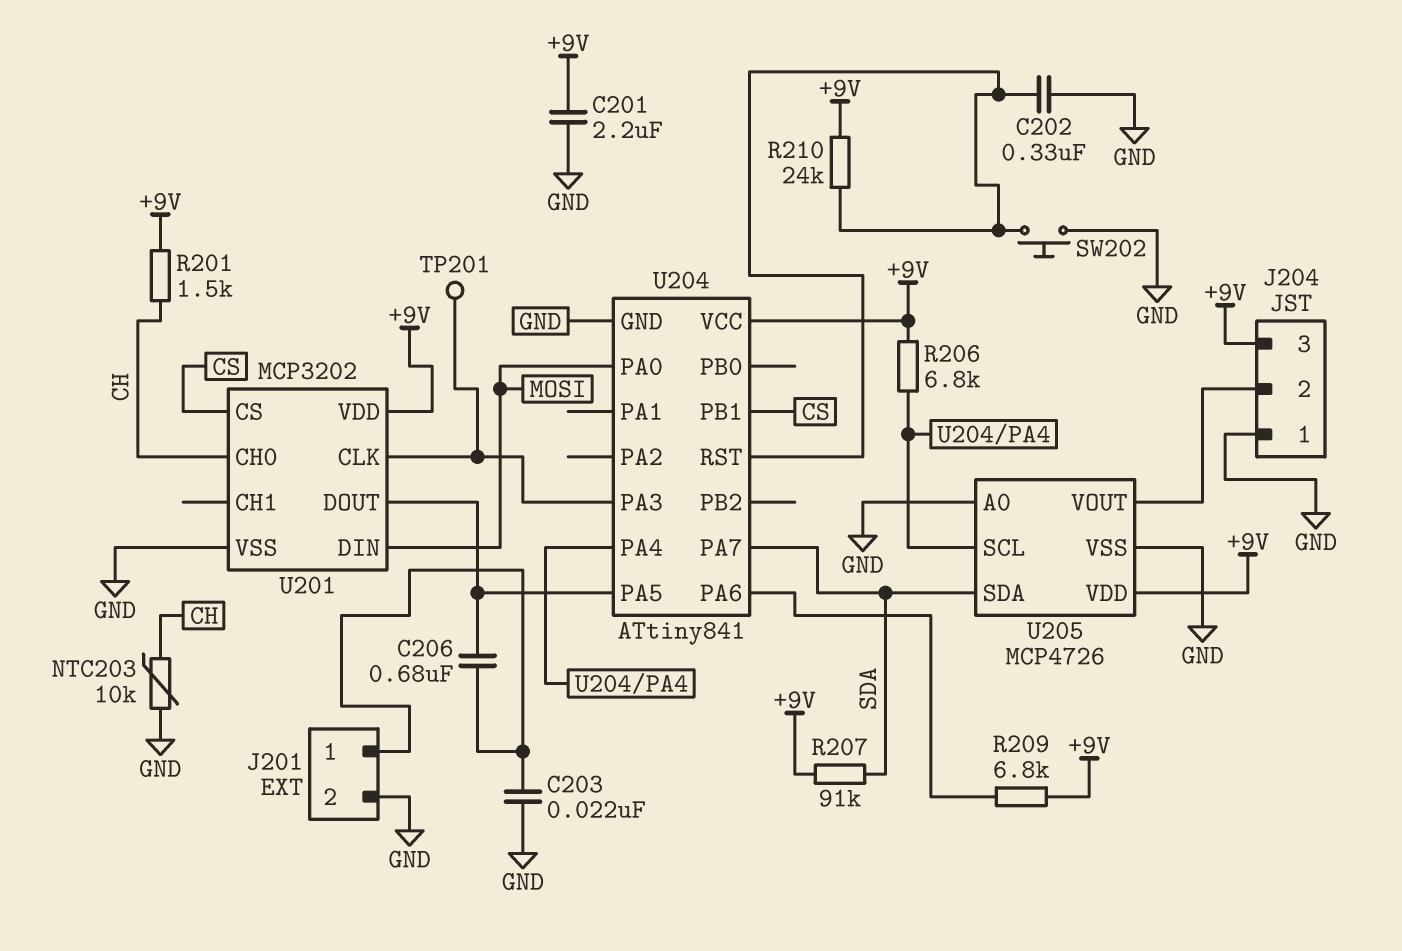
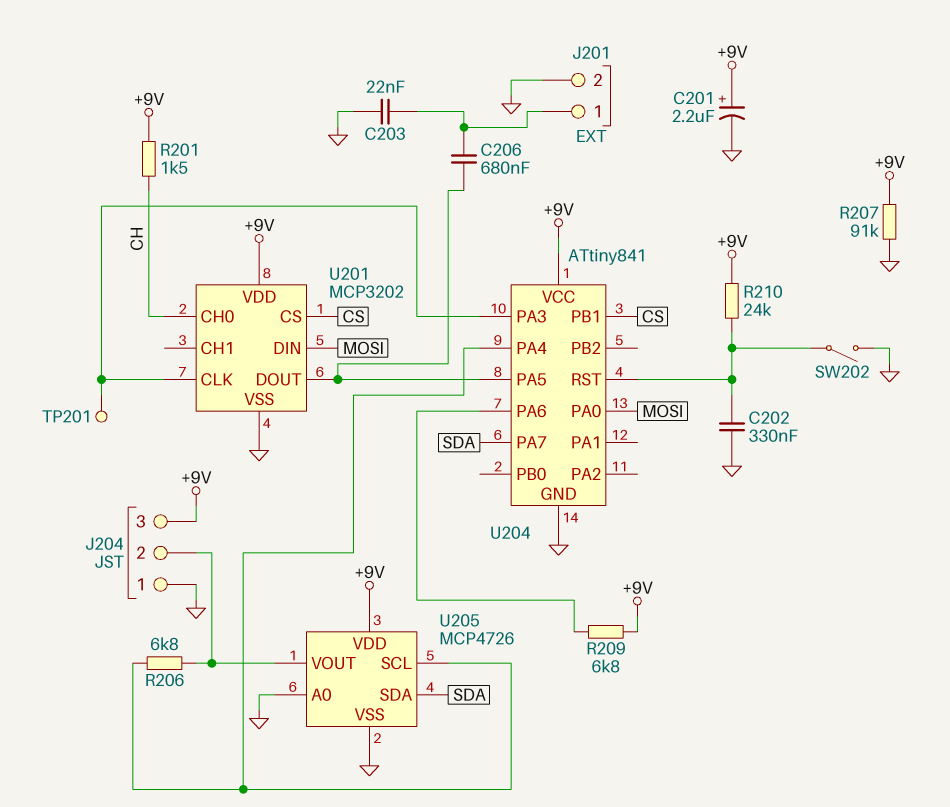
C201: 2.2uF (+9V, GND) -> 2.2uF (plus +9V, minus GND)
NTC203: 10k (CH, GND) -> none
R206: 6.8k (+9V, U204/PA4) -> 6.8k (J204/2, U204/PA4)
R207: 91k (+9V, SDA) -> 91k (+9V, GND)
SW202: button (GND, U204/RST) -> switch (GND, U204/RST)

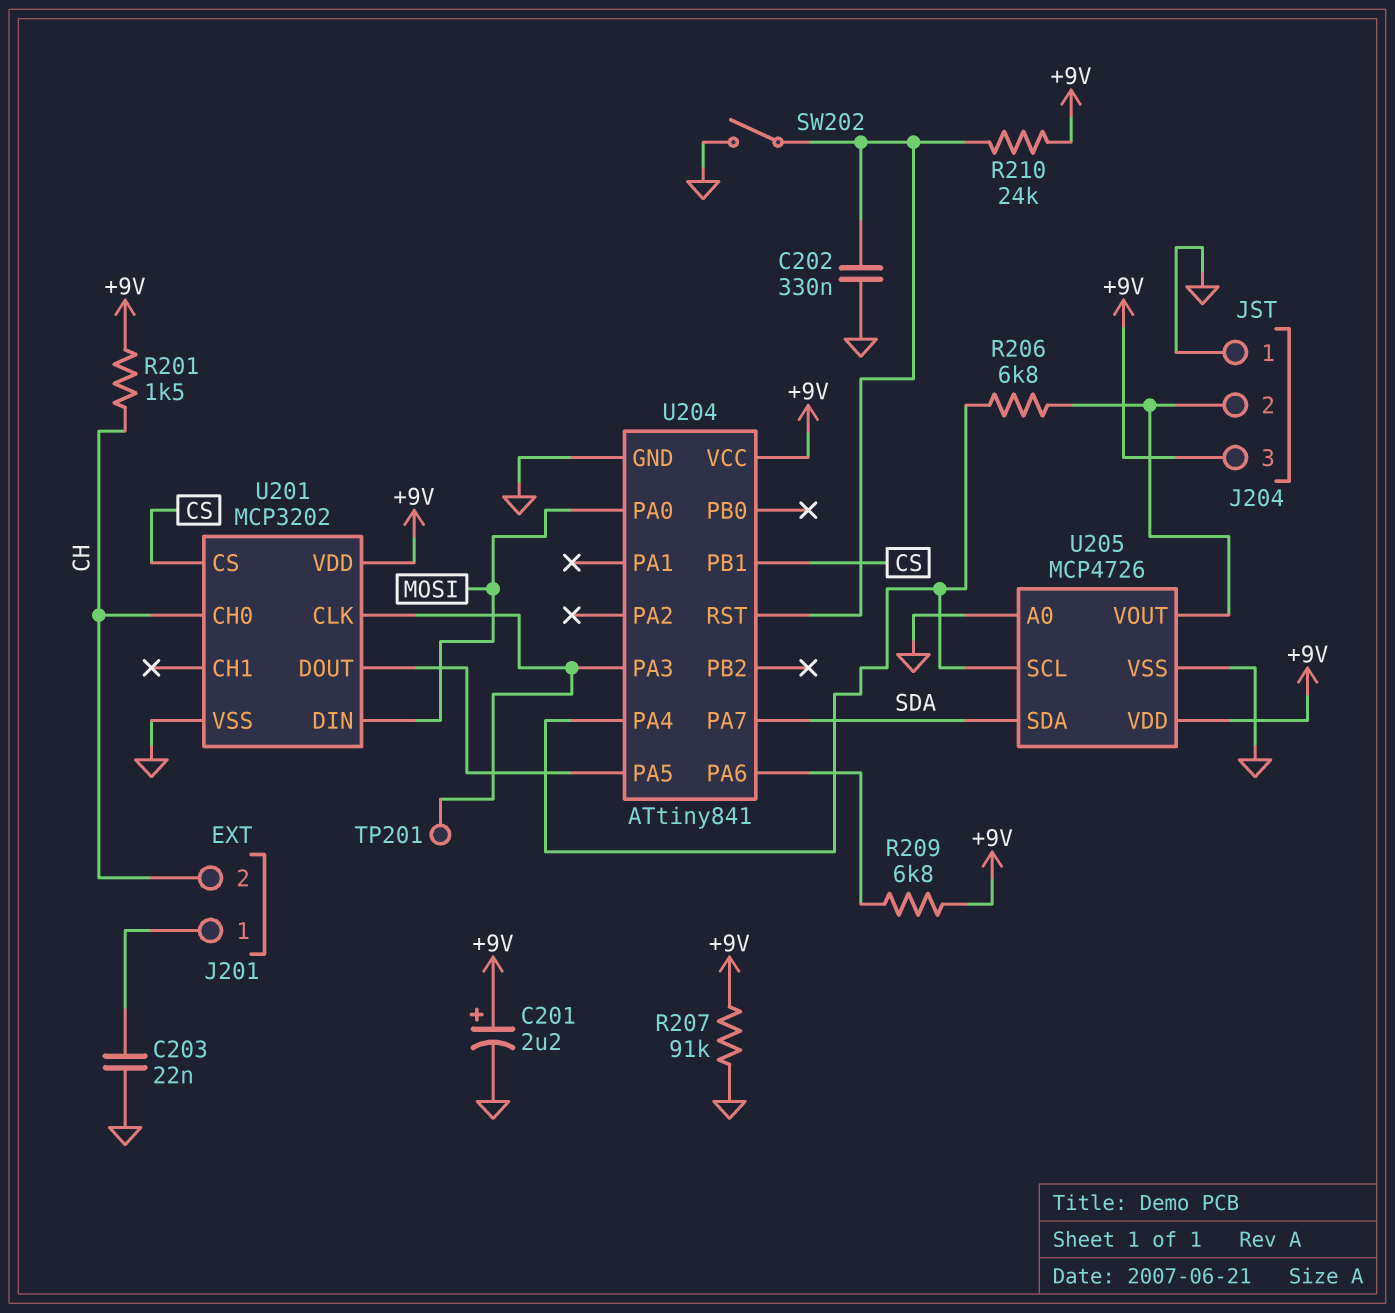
C206: 680nF (J201/1, U201/DOUT) -> none
J201 pin 2: GND -> CH

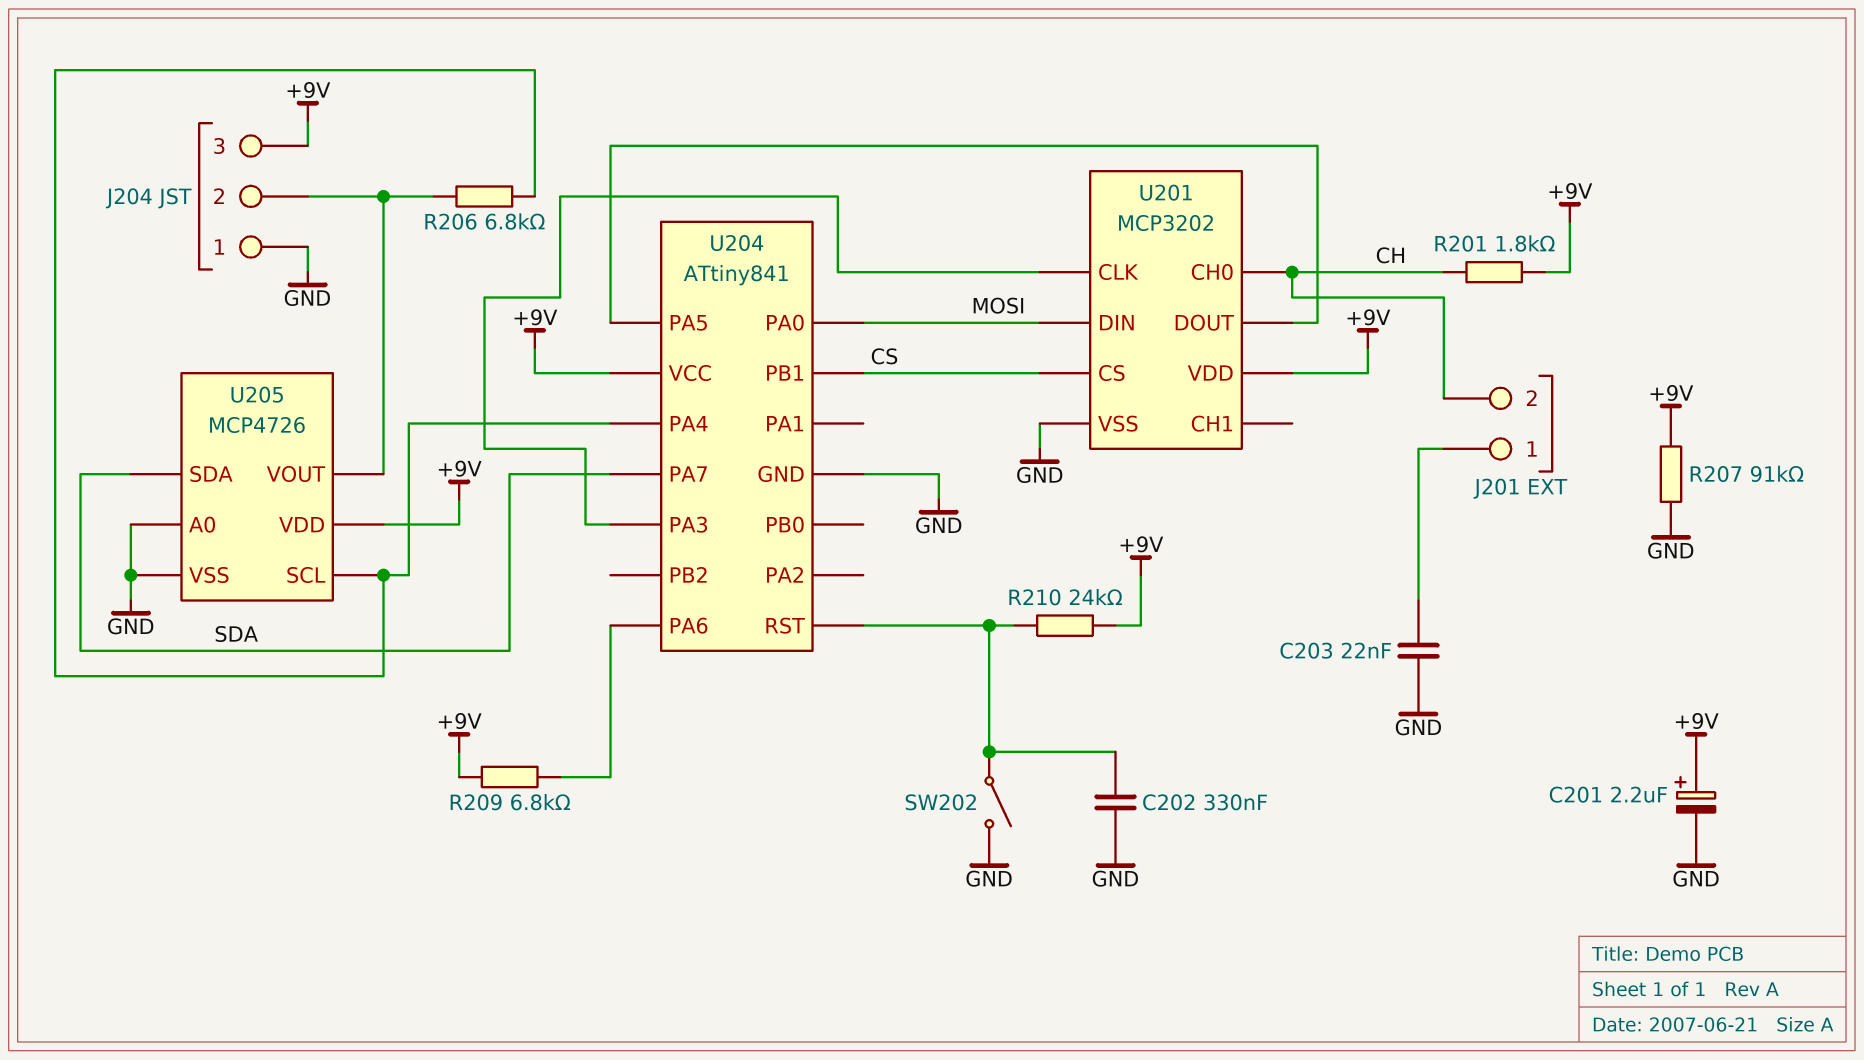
R201: 1.5k (+9V, CH) -> 1.8k (+9V, CH)
TP201: test point (U201/CLK) -> none

